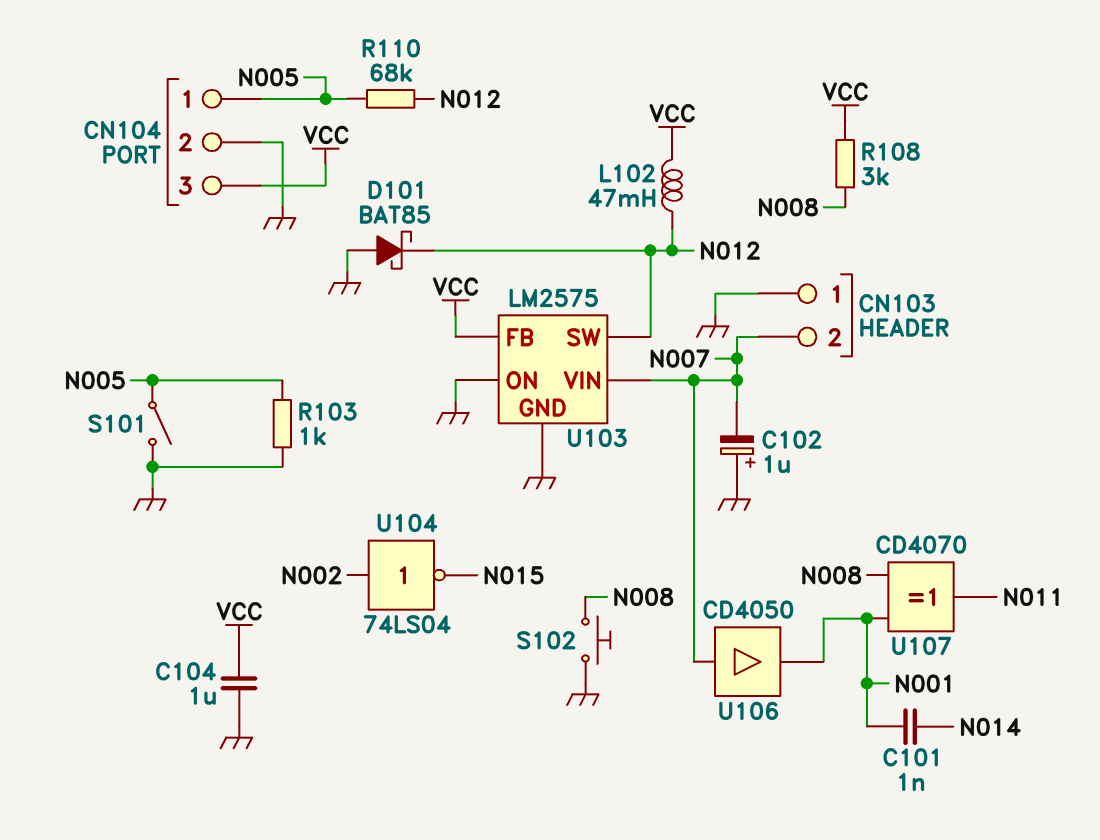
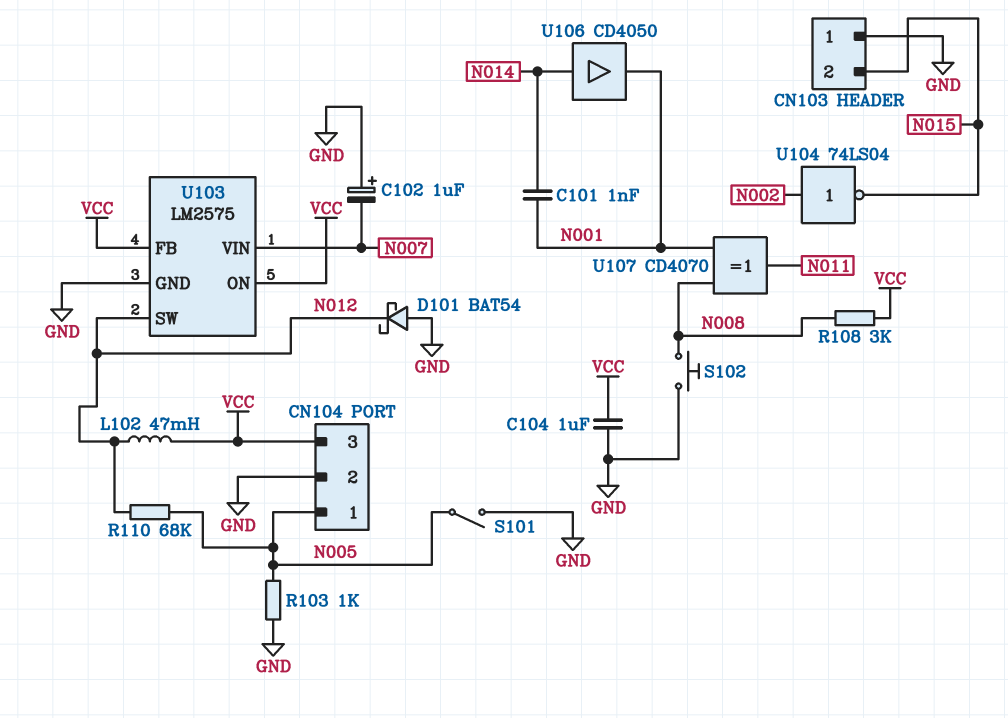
CN103 pin 2: N007 -> N015
D101: schottky BAT85 (A GND, K N012) -> schottky BAT54 (A GND, K N012)
U103 pin ON: GND -> VCC
U106: buffer CD4050 (in N007, out N001) -> buffer CD4050 (in N014, out N001)

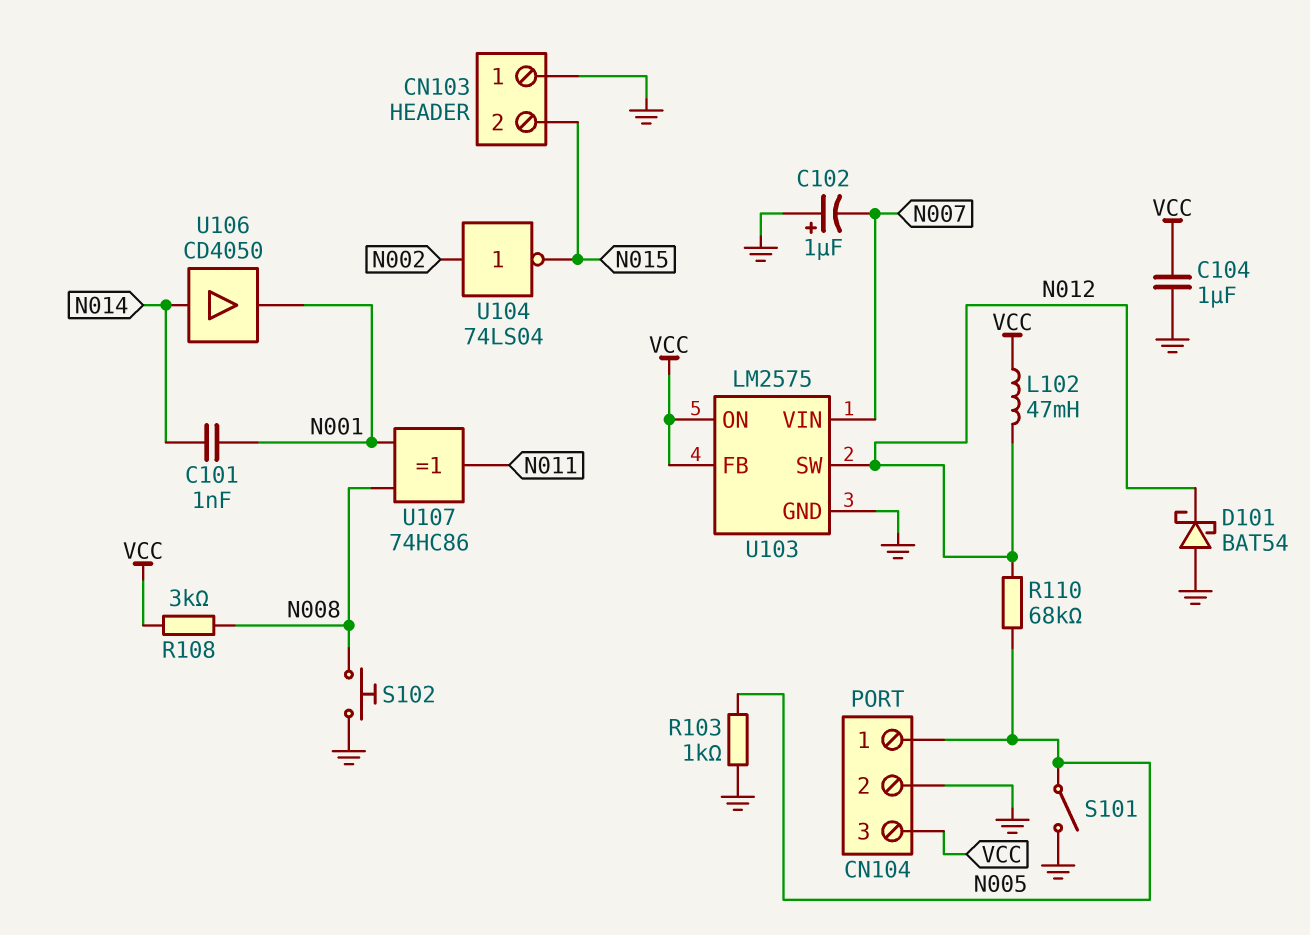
U107: XOR CD4070 (in N001, in N008, out N011) -> XOR 74HC86 (in N001, in N008, out N011)

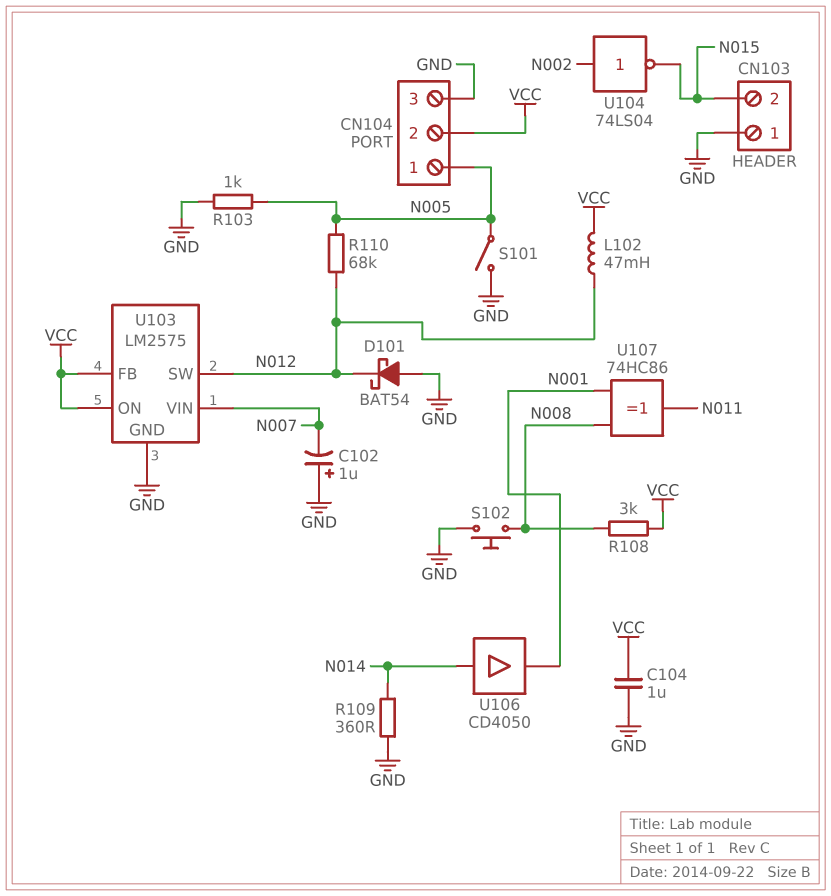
C101: 1nF (N001, N014) -> none
CN104 pin 2: GND -> VCC
CN104 pin 3: VCC -> GND
R109: none -> 360 (GND, N014)

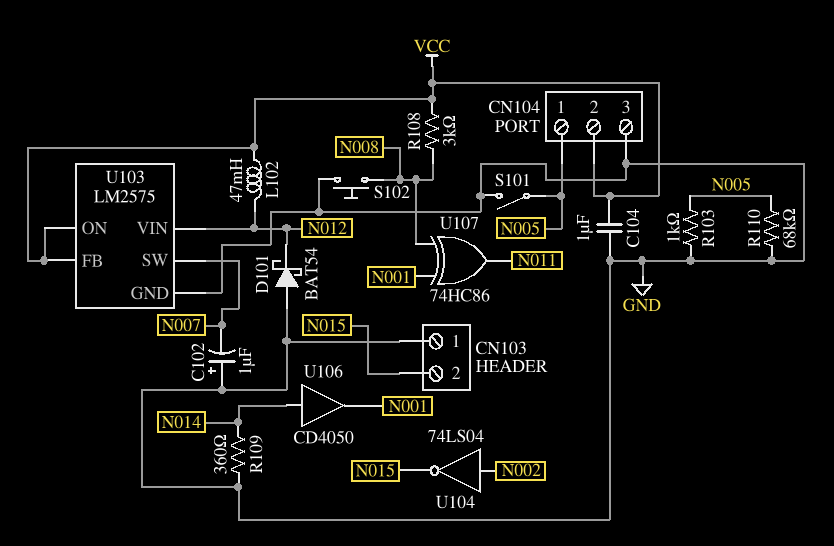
R110: 68k (N005, N012) -> 68k (GND, N005)
U103 pin SW: N012 -> N007
U103 pin VIN: N007 -> N012

